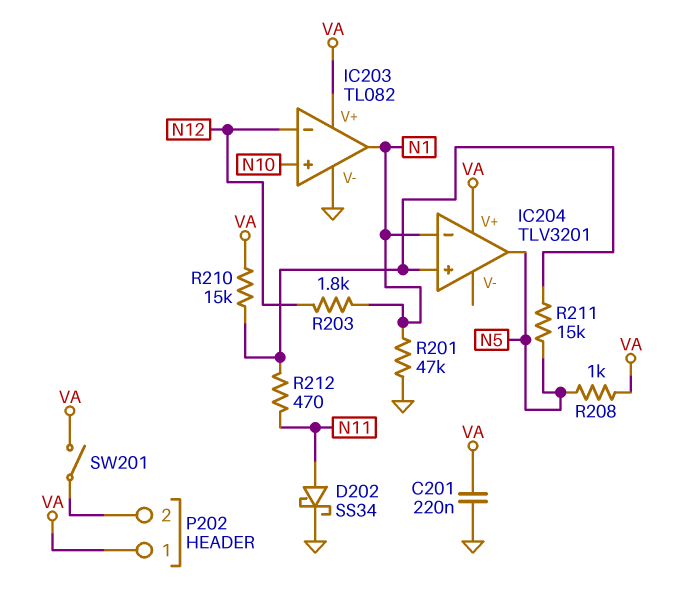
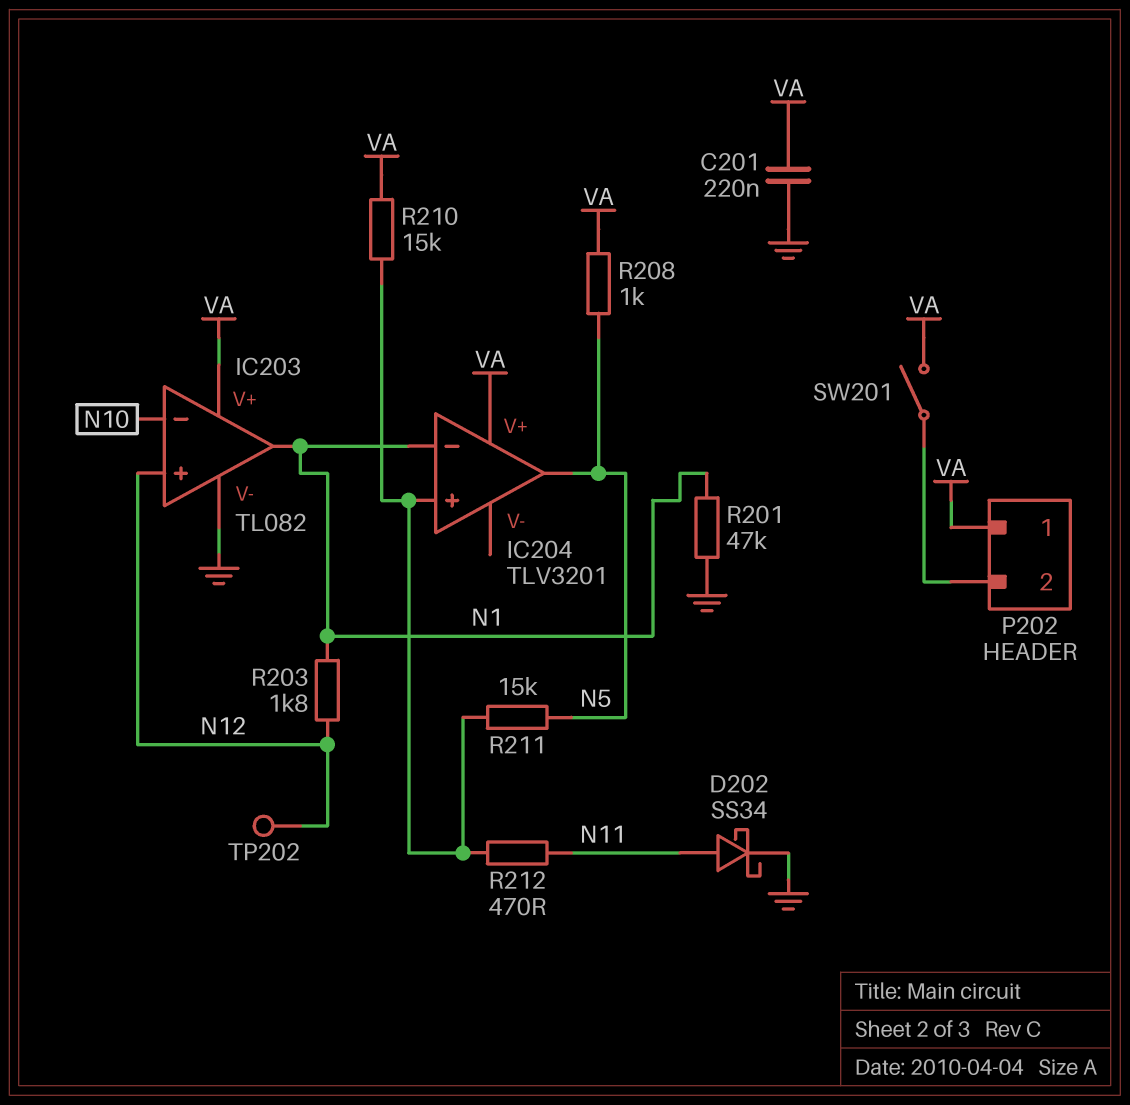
IC203 pin in+: N10 -> N12
IC203 pin in-: N12 -> N10
TP202: none -> test point (N12)

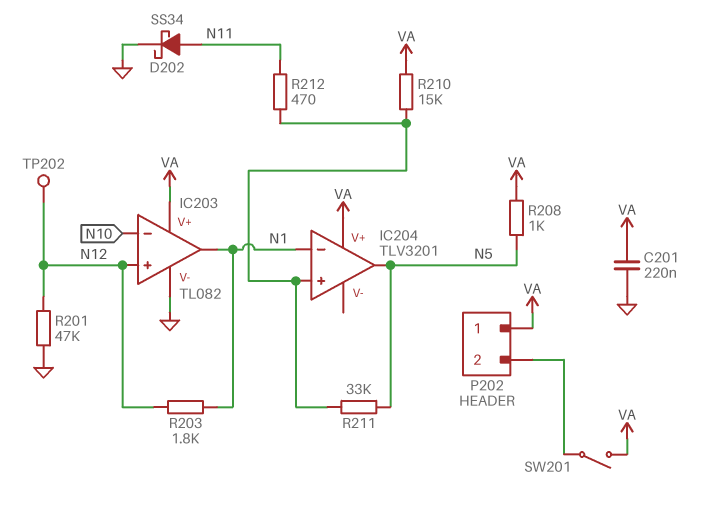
R201: 47k (GND, N1) -> 47k (GND, N12)
R211: 15k (IC204/in+, N5) -> 33k (IC204/in+, N5)

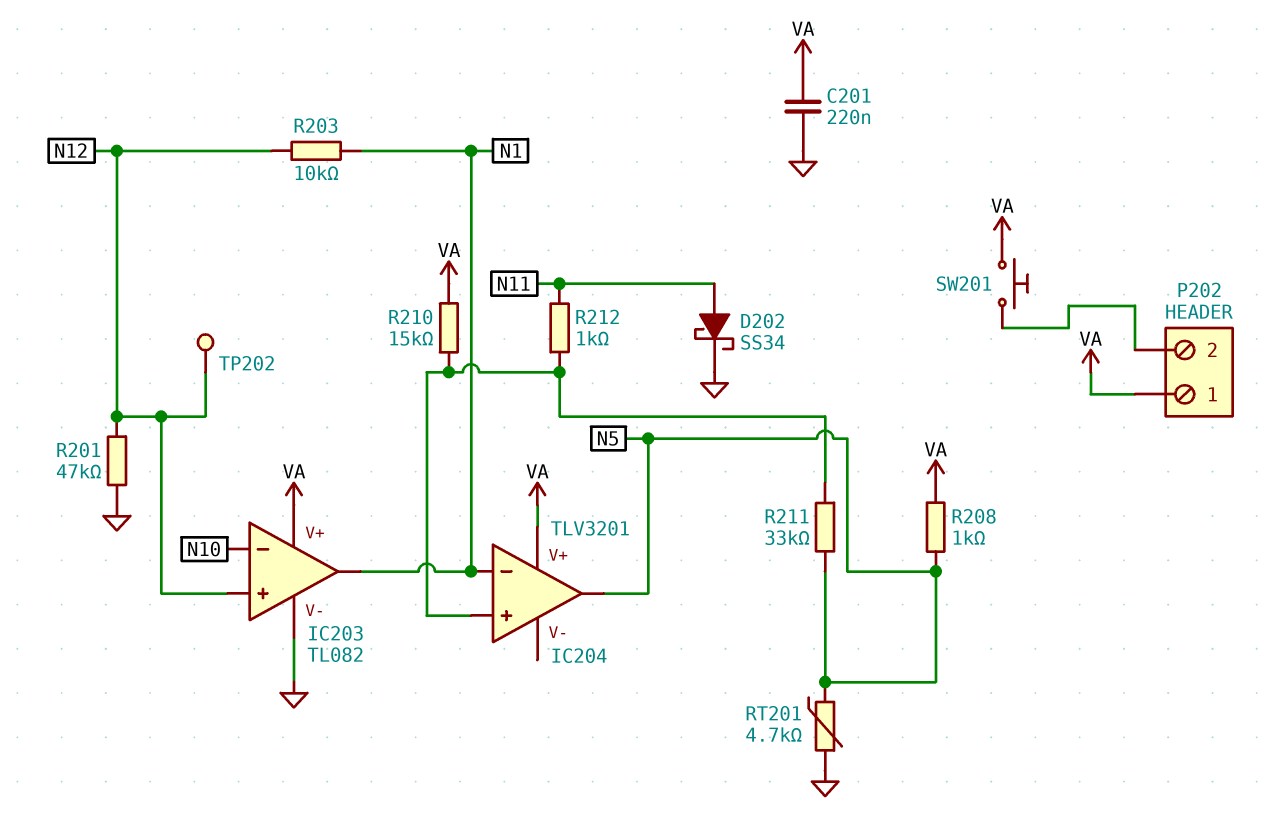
R203: 1.8k (N1, N12) -> 10k (N1, N12)
R212: 470 (IC204/in+, N11) -> 1k (IC204/in+, N11)
RT201: none -> 4.7k (GND, N5)
SW201: switch (P202/2, VA) -> button (P202/2, VA)

